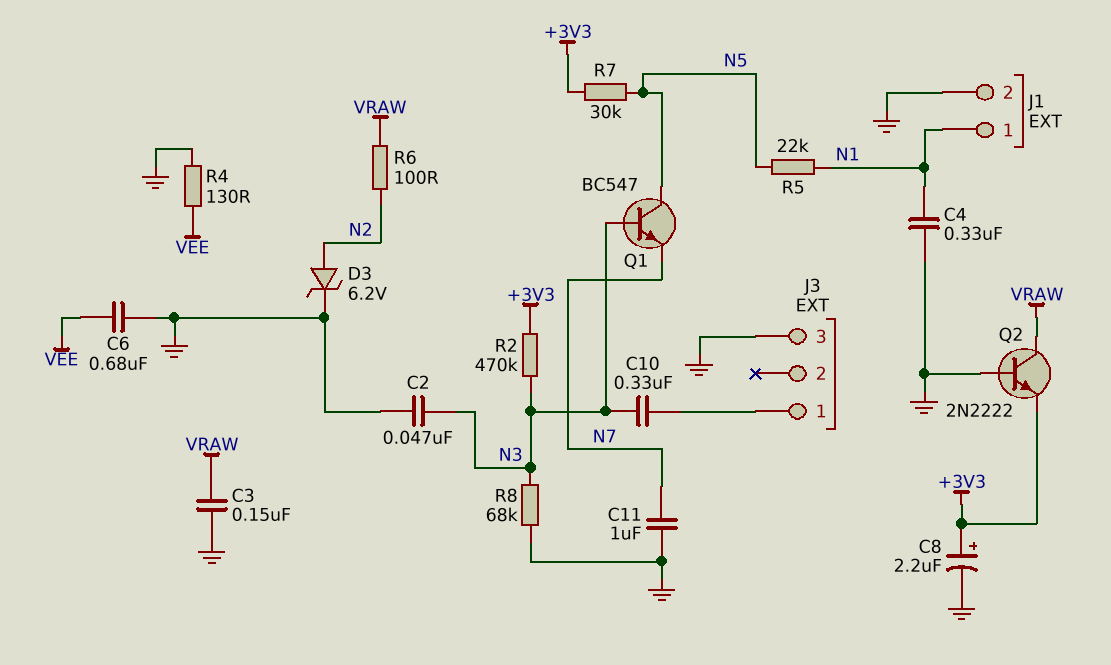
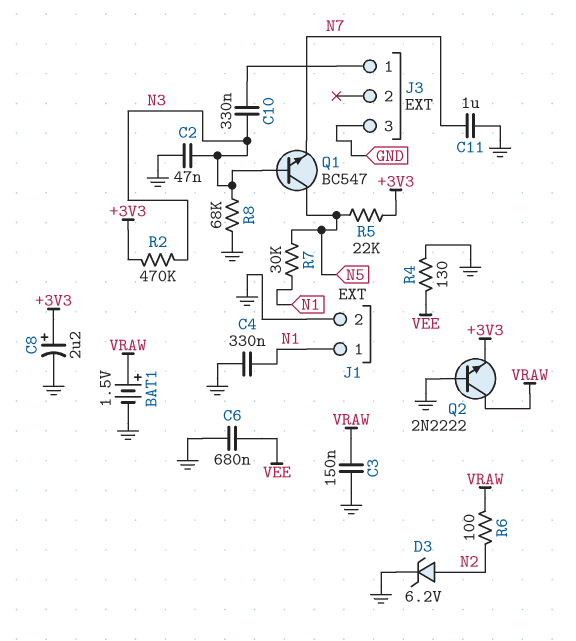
BAT1: none -> 1.5V (plus VRAW, minus GND)
R5: 22k (N1, N5) -> 22k (+3V3, N5)
R7: 30k (+3V3, N5) -> 30k (N1, N5)

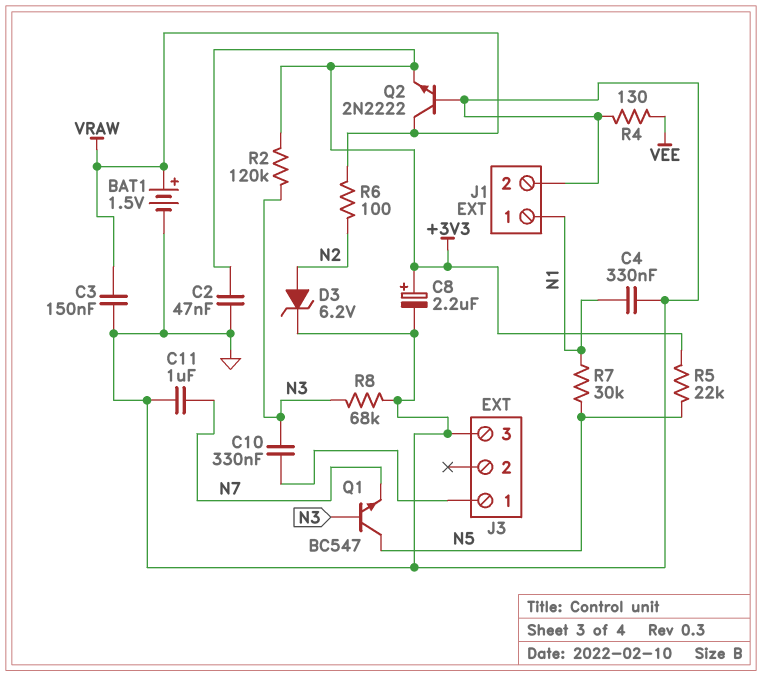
C2: 47nF (GND, N3) -> 47nF (+3V3, GND)
C6: 680nF (GND, VEE) -> none
R2: 470k (+3V3, N3) -> 120k (+3V3, N3)

